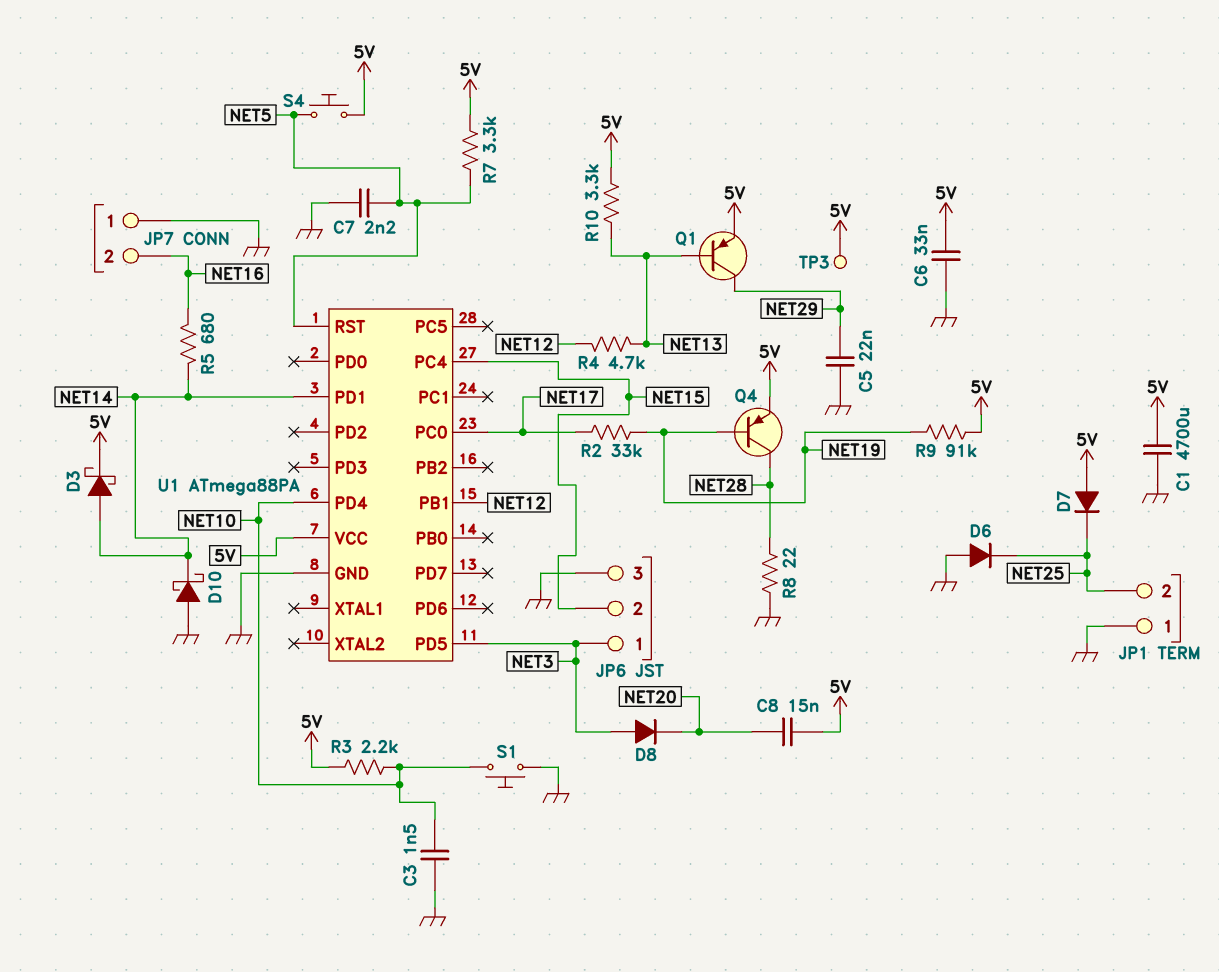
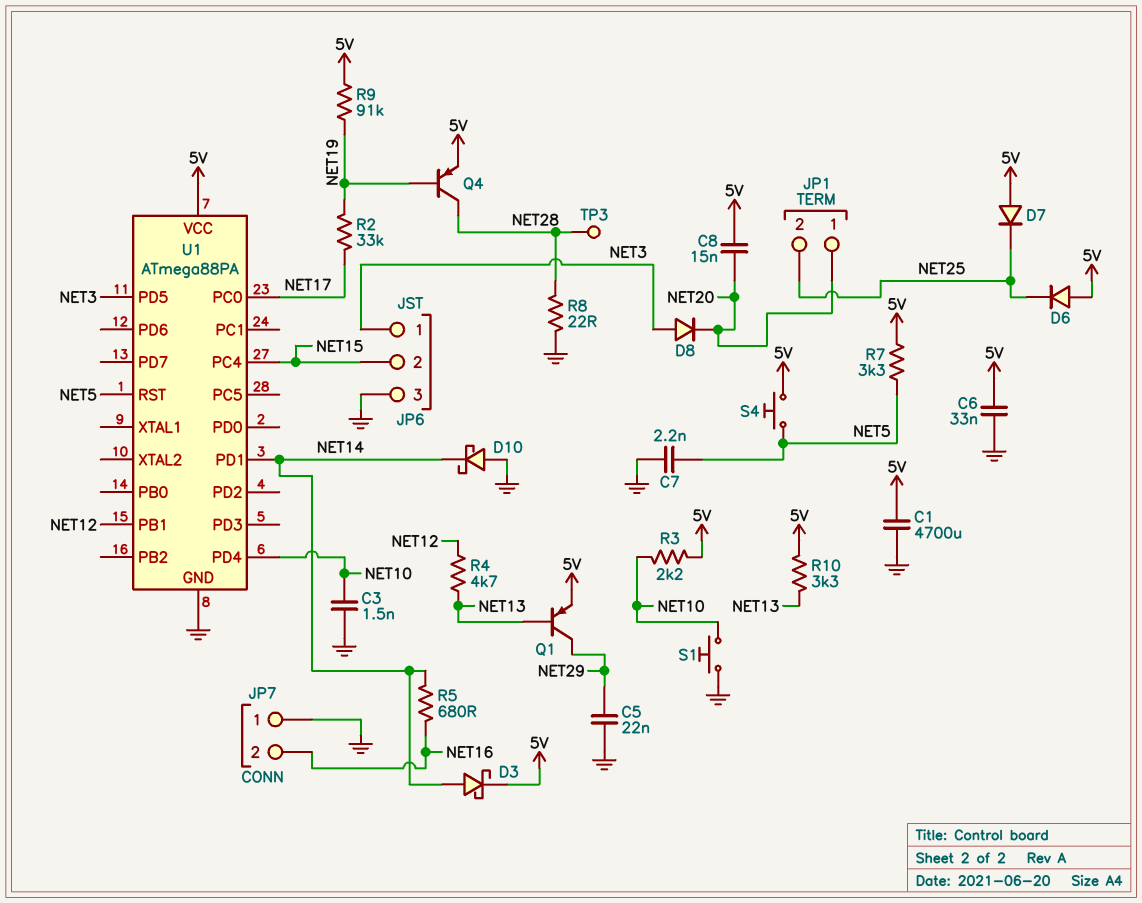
D6: diode (A GND, K NET25) -> diode (A 5V, K NET25)
JP1 pin 1: GND -> NET20
TP3: test point (5V) -> test point (NET28)

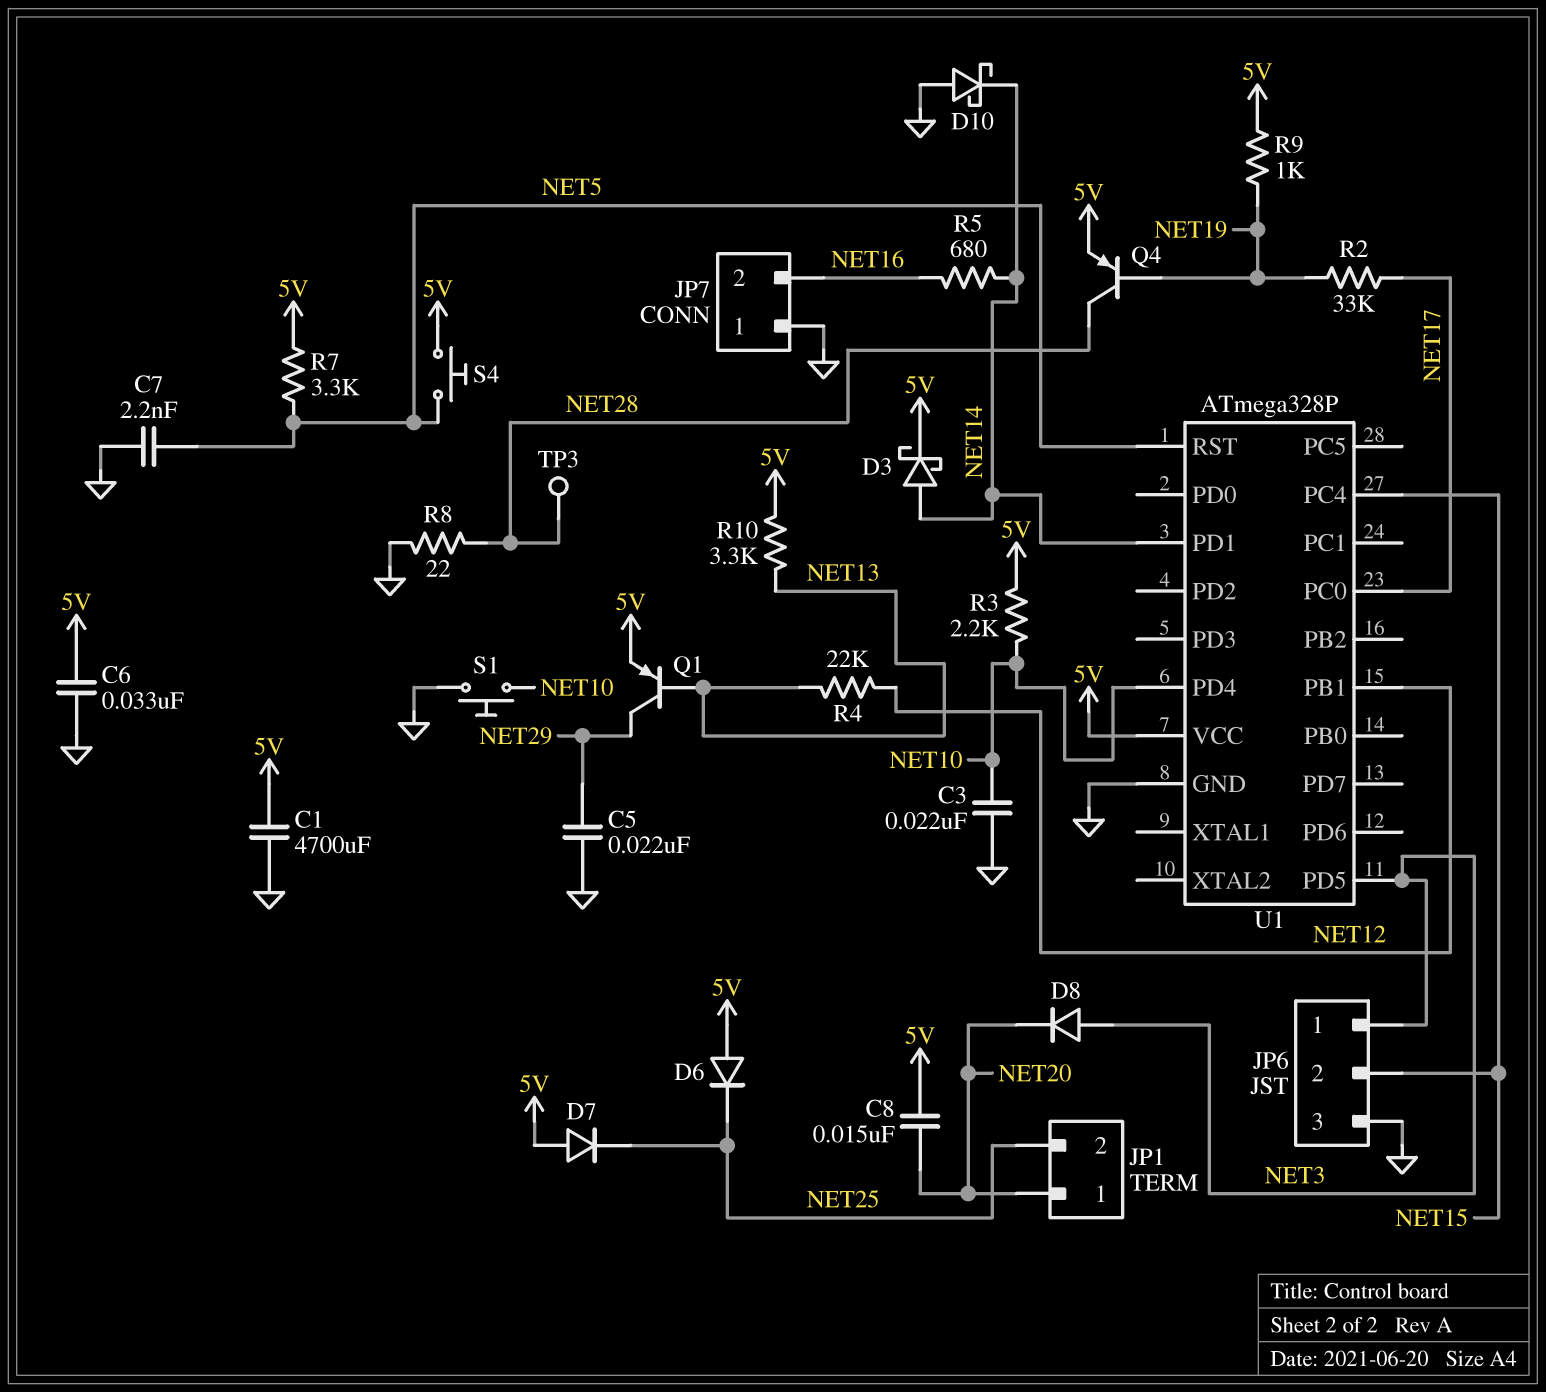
C3: 1.5nF (GND, NET10) -> 22nF (GND, NET10)
R4: 4.7k (NET12, NET13) -> 22k (NET12, NET13)
R9: 91k (5V, NET19) -> 1k (5V, NET19)
U1: ATmega88PA -> ATmega328P

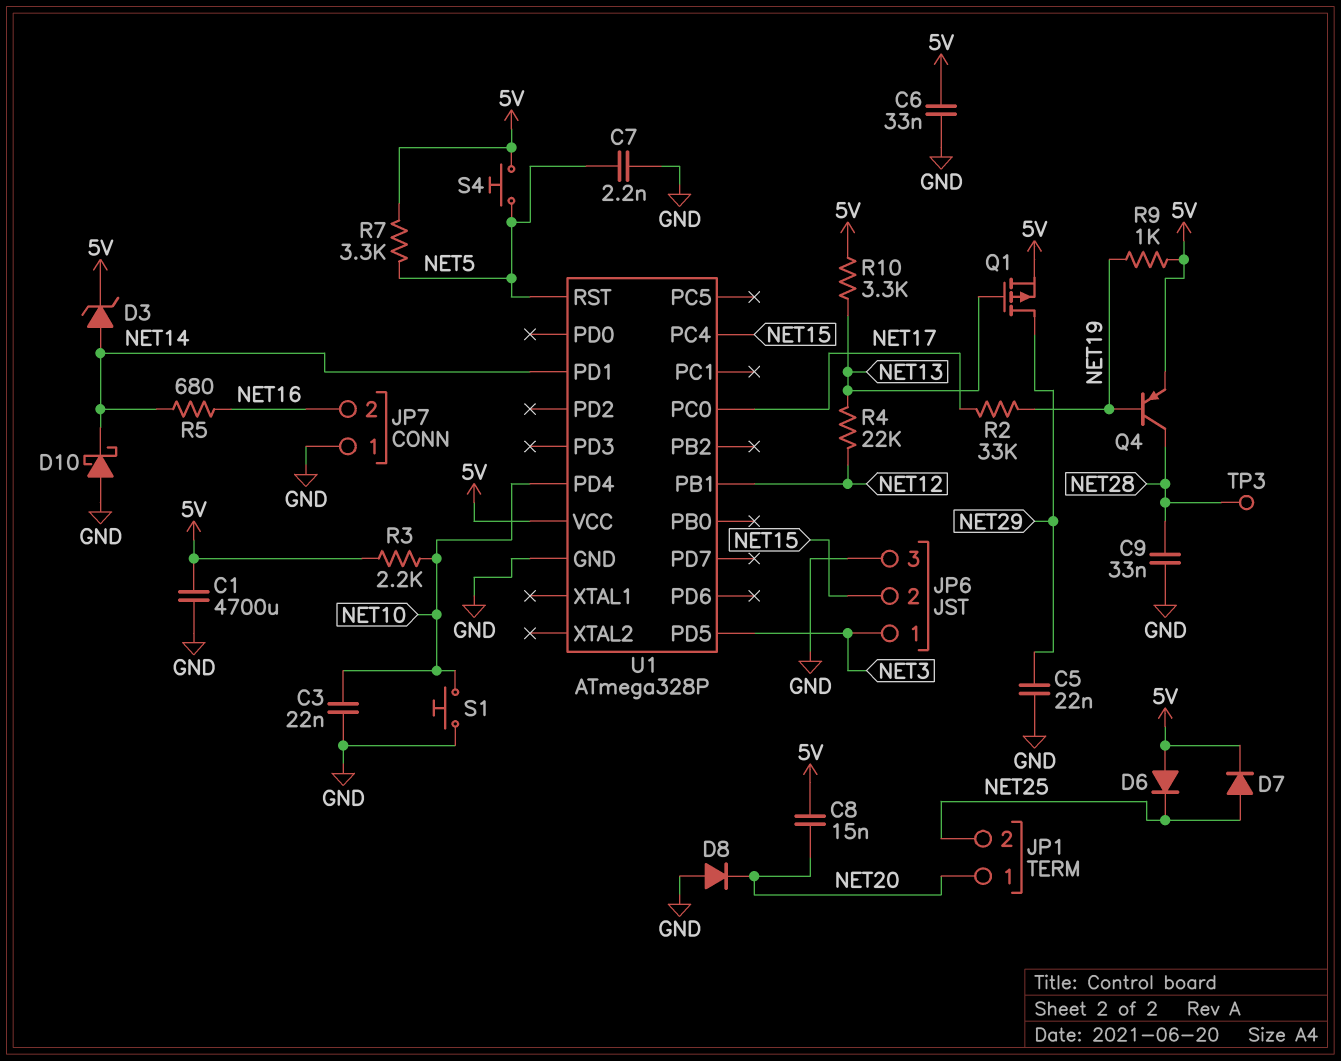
C9: none -> 33nF (GND, NET28)
D3: schottky (A NET14, K 5V) -> zener (A NET14, K 5V)
D7: diode (A 5V, K NET25) -> diode (A NET25, K 5V)
D8: diode (A NET3, K NET20) -> diode (A GND, K NET20)
Q1: PNP (B NET13, C NET29, E 5V) -> PMOS (G NET13, D NET29, S 5V)
R8: 22 (GND, NET28) -> none

